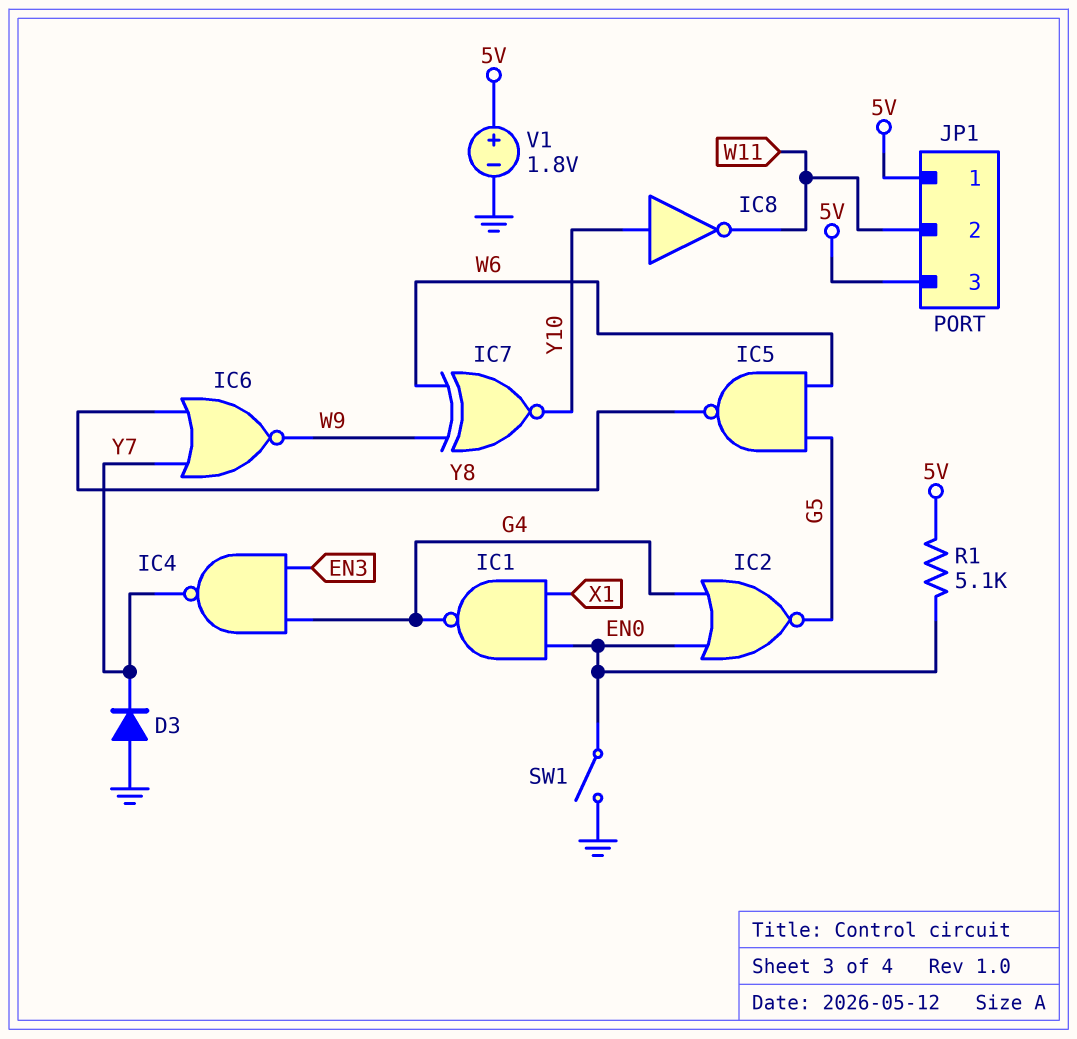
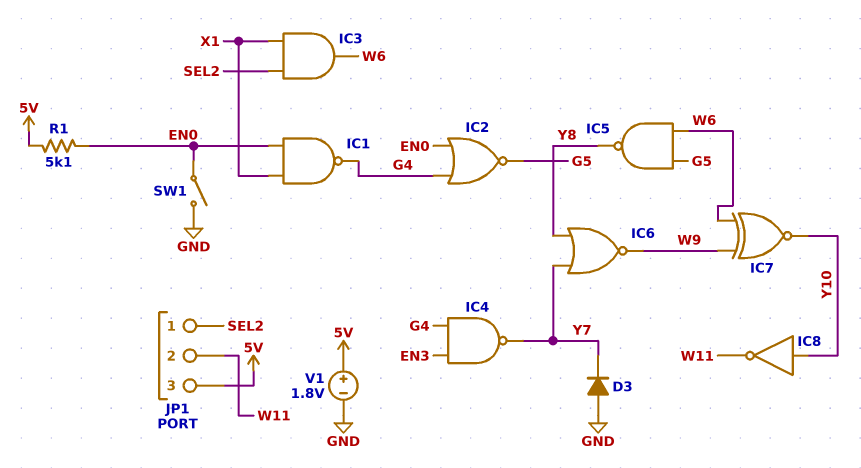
IC3: none -> AND (in SEL2, in X1, out W6)
JP1 pin 1: 5V -> SEL2

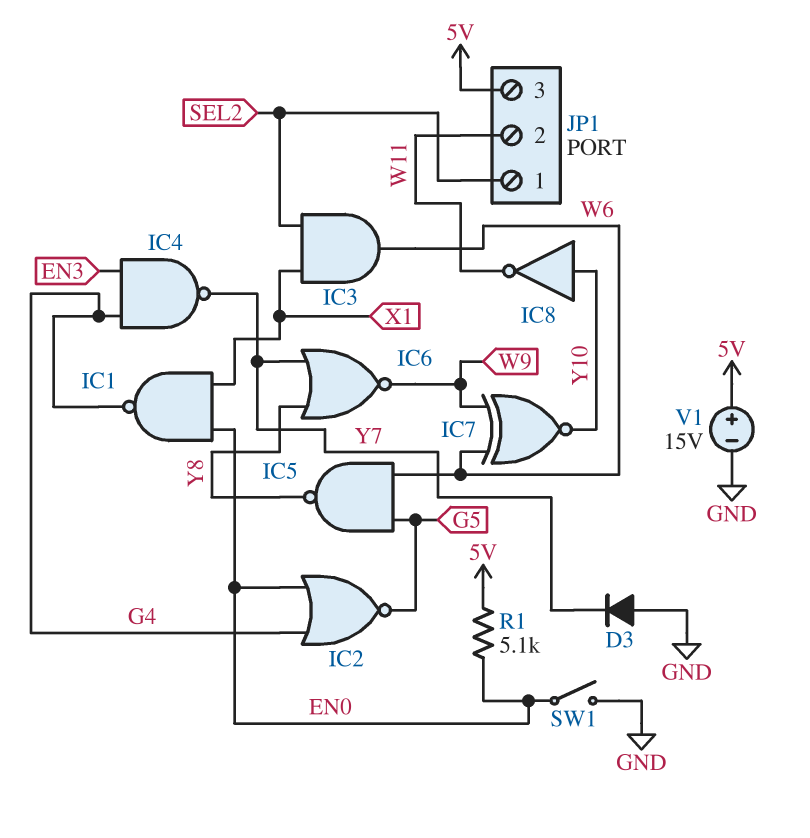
V1: 1.8V (plus 5V, minus GND) -> 15V (plus 5V, minus GND)

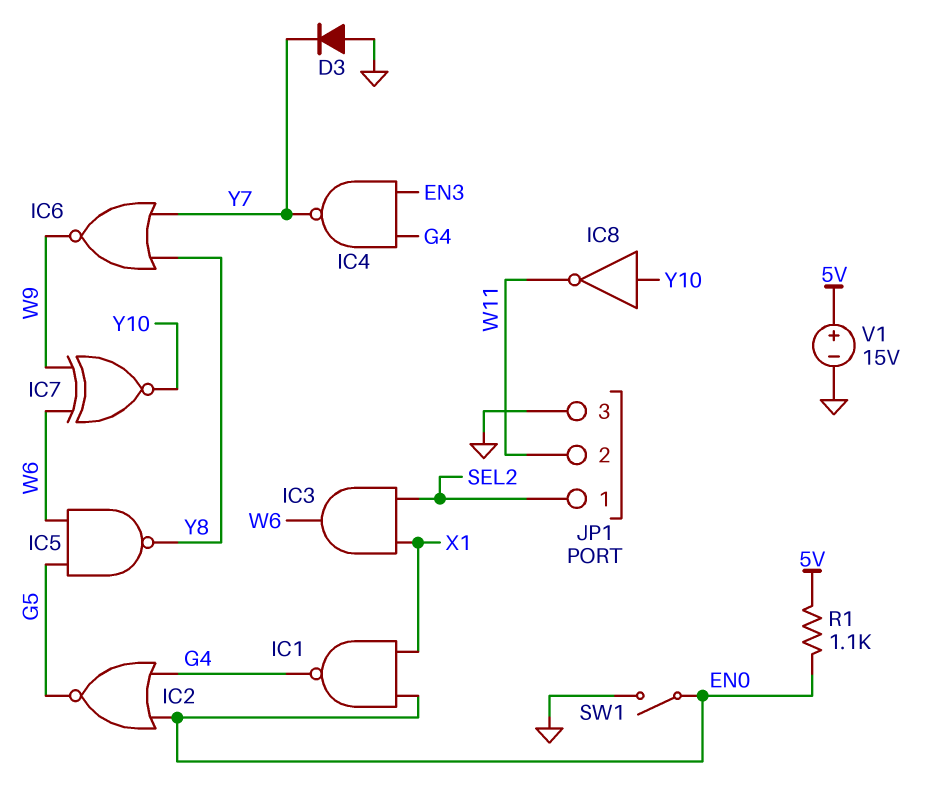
JP1 pin 3: 5V -> GND
R1: 5.1k (5V, EN0) -> 1.1k (5V, EN0)

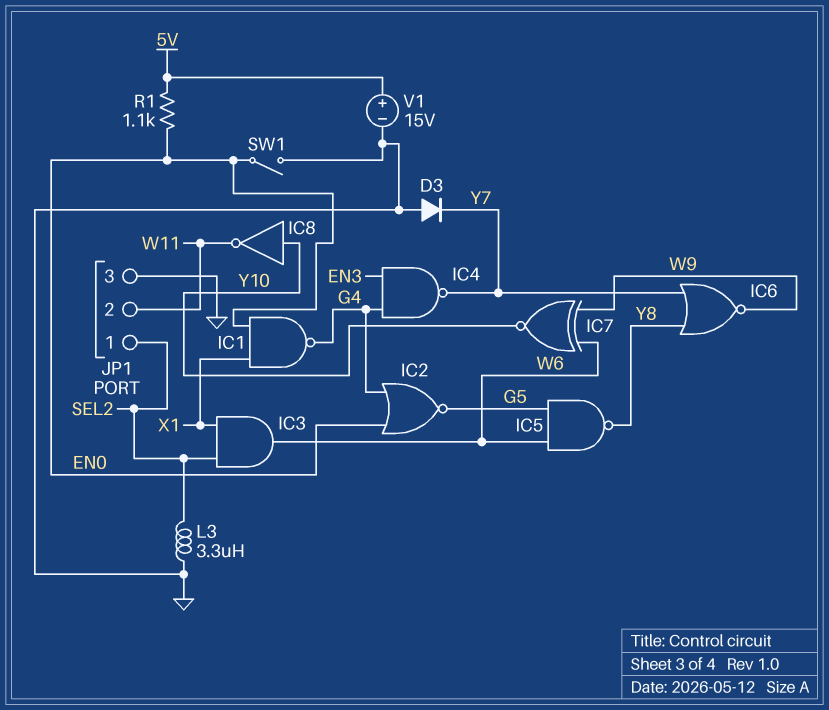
L3: none -> 3.3uH (GND, SEL2)

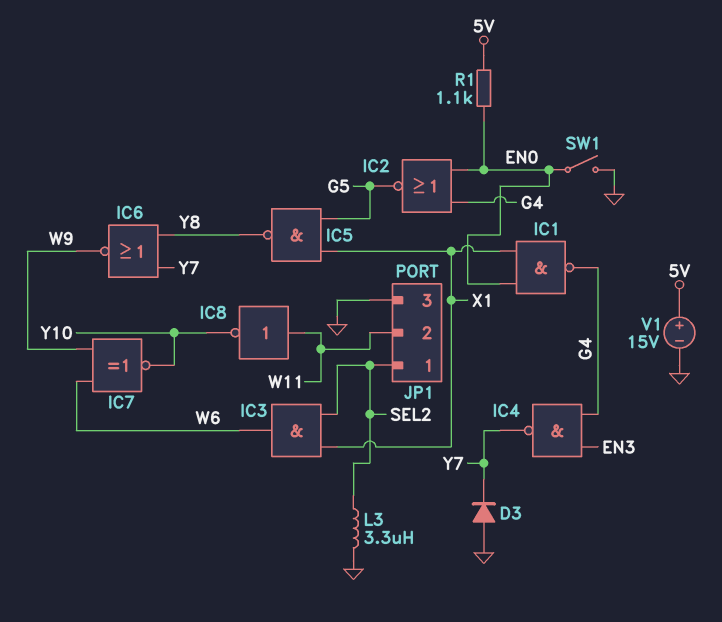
IC5: NAND (in G5, in W6, out Y8) -> NAND (in G5, in X1, out Y8)
IC8: NOT (in Y10, out W11) -> NOT (in W11, out Y10)

